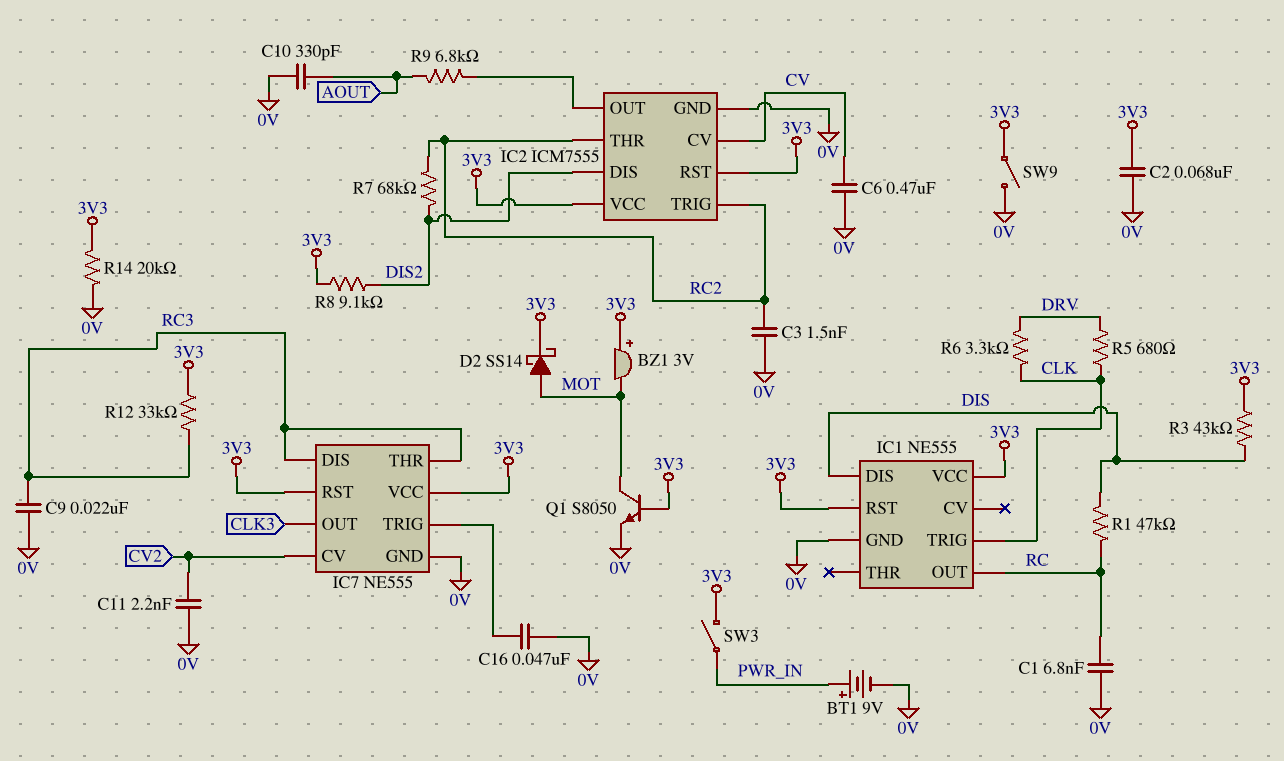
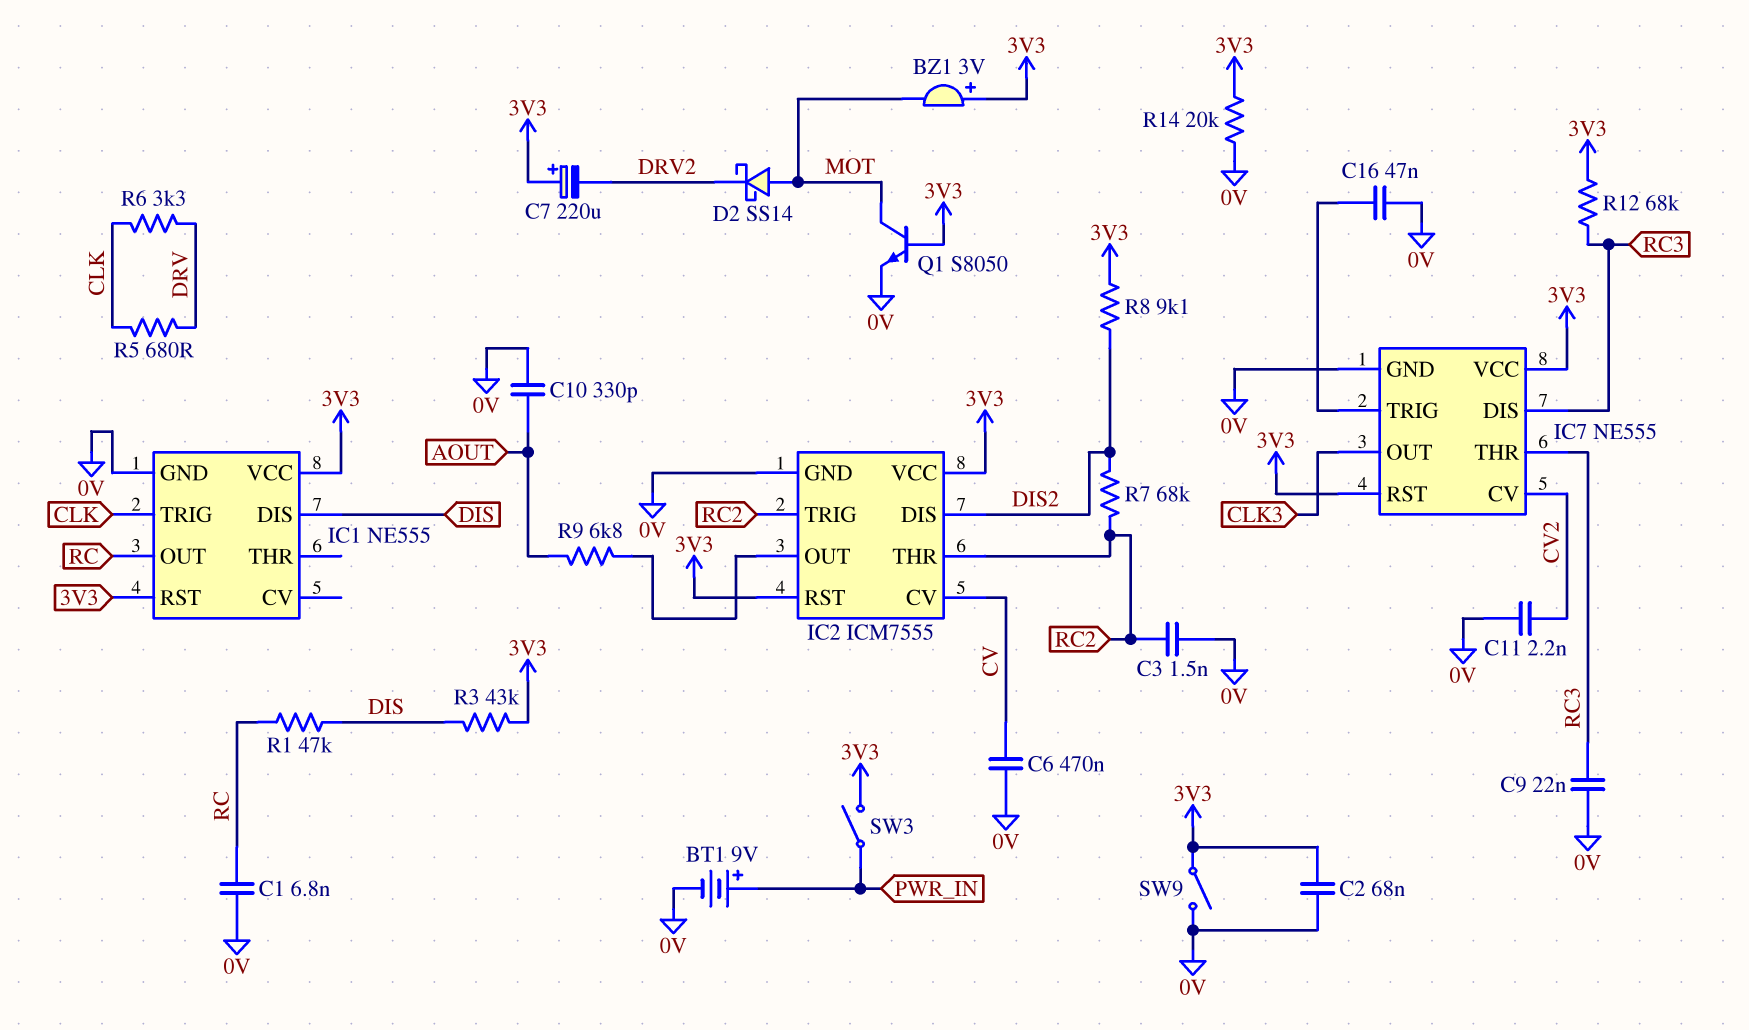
C7: none -> 220uF (plus 3V3, minus DRV2)
D2: schottky SS14 (A MOT, K 3V3) -> schottky SS14 (A MOT, K DRV2)
R12: 33k (3V3, RC3) -> 68k (3V3, RC3)

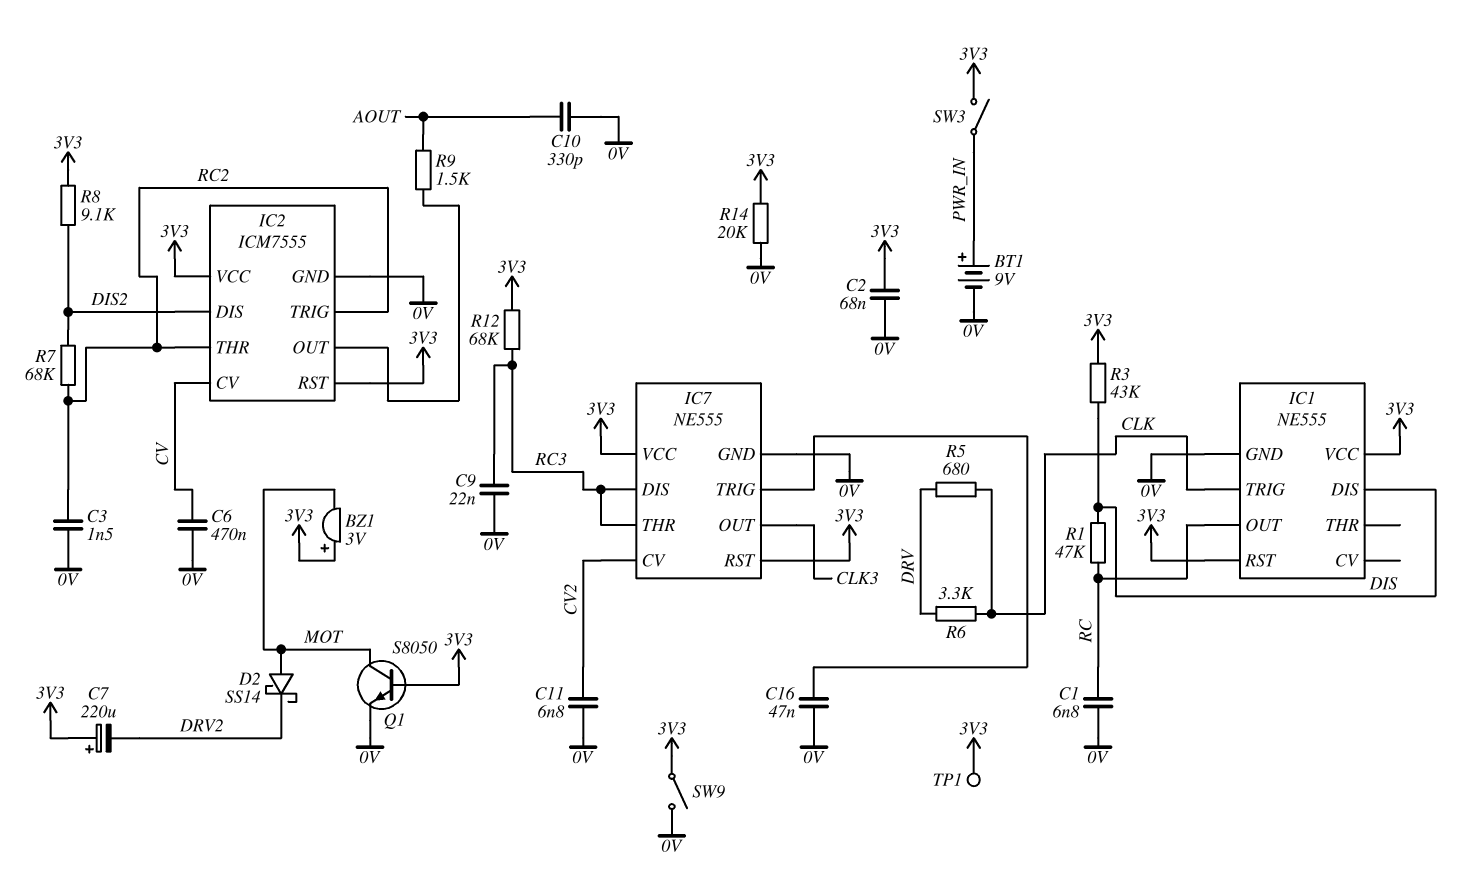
C11: 2.2nF (0V, CV2) -> 6.8nF (0V, CV2)
R9: 6.8k (AOUT, IC2/OUT) -> 1.5k (AOUT, IC2/OUT)
TP1: none -> test point (3V3)

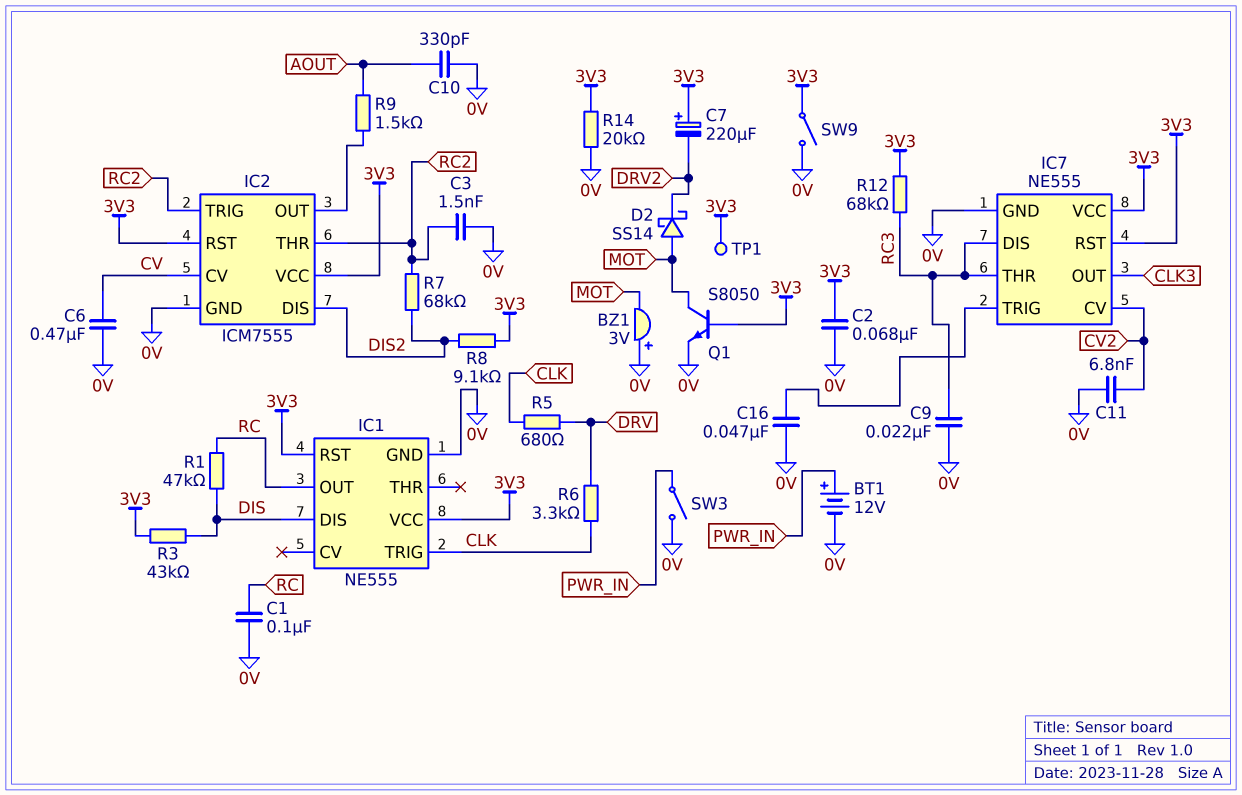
BT1: 9V (plus PWR_IN, minus 0V) -> 12V (plus PWR_IN, minus 0V)
BZ1: buzzer 3V (plus 3V3, minus MOT) -> buzzer 3V (plus 0V, minus MOT)
C1: 6.8nF (0V, RC) -> 100nF (0V, RC)
SW3: switch (3V3, PWR_IN) -> switch (0V, PWR_IN)

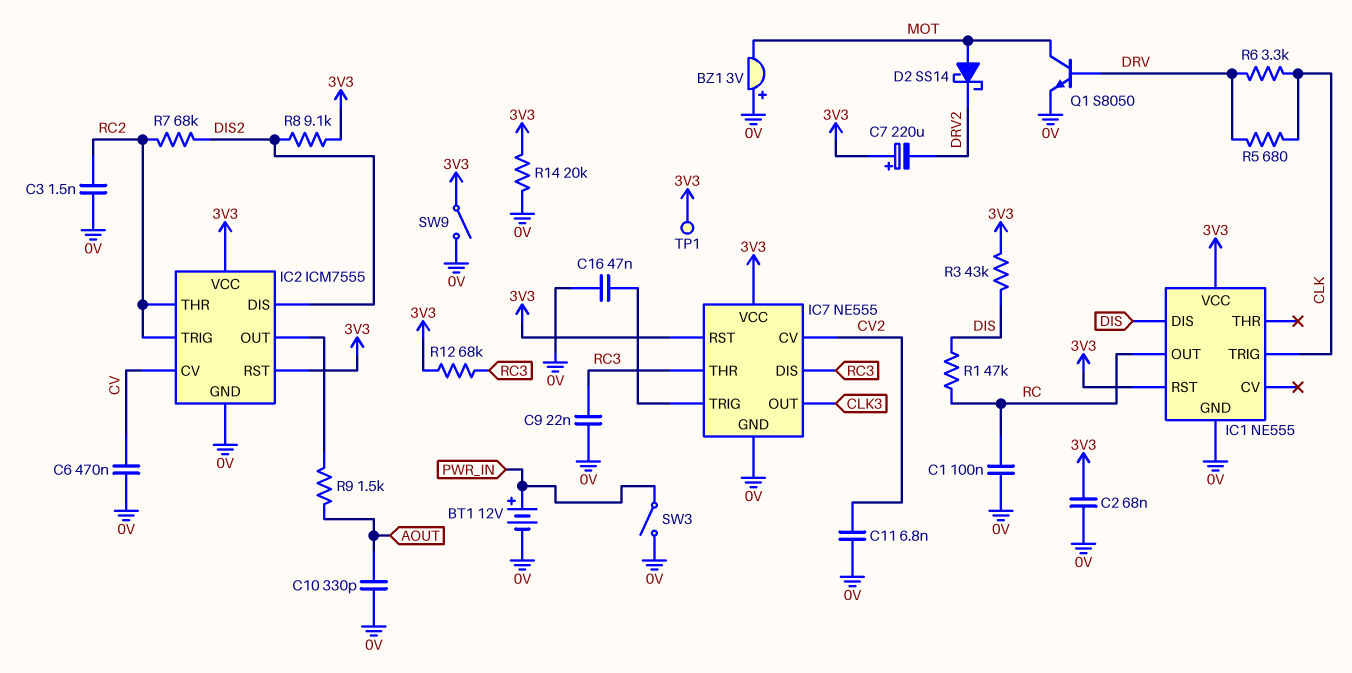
Q1: NPN S8050 (B 3V3, C MOT, E 0V) -> NPN S8050 (B DRV, C MOT, E 0V)

